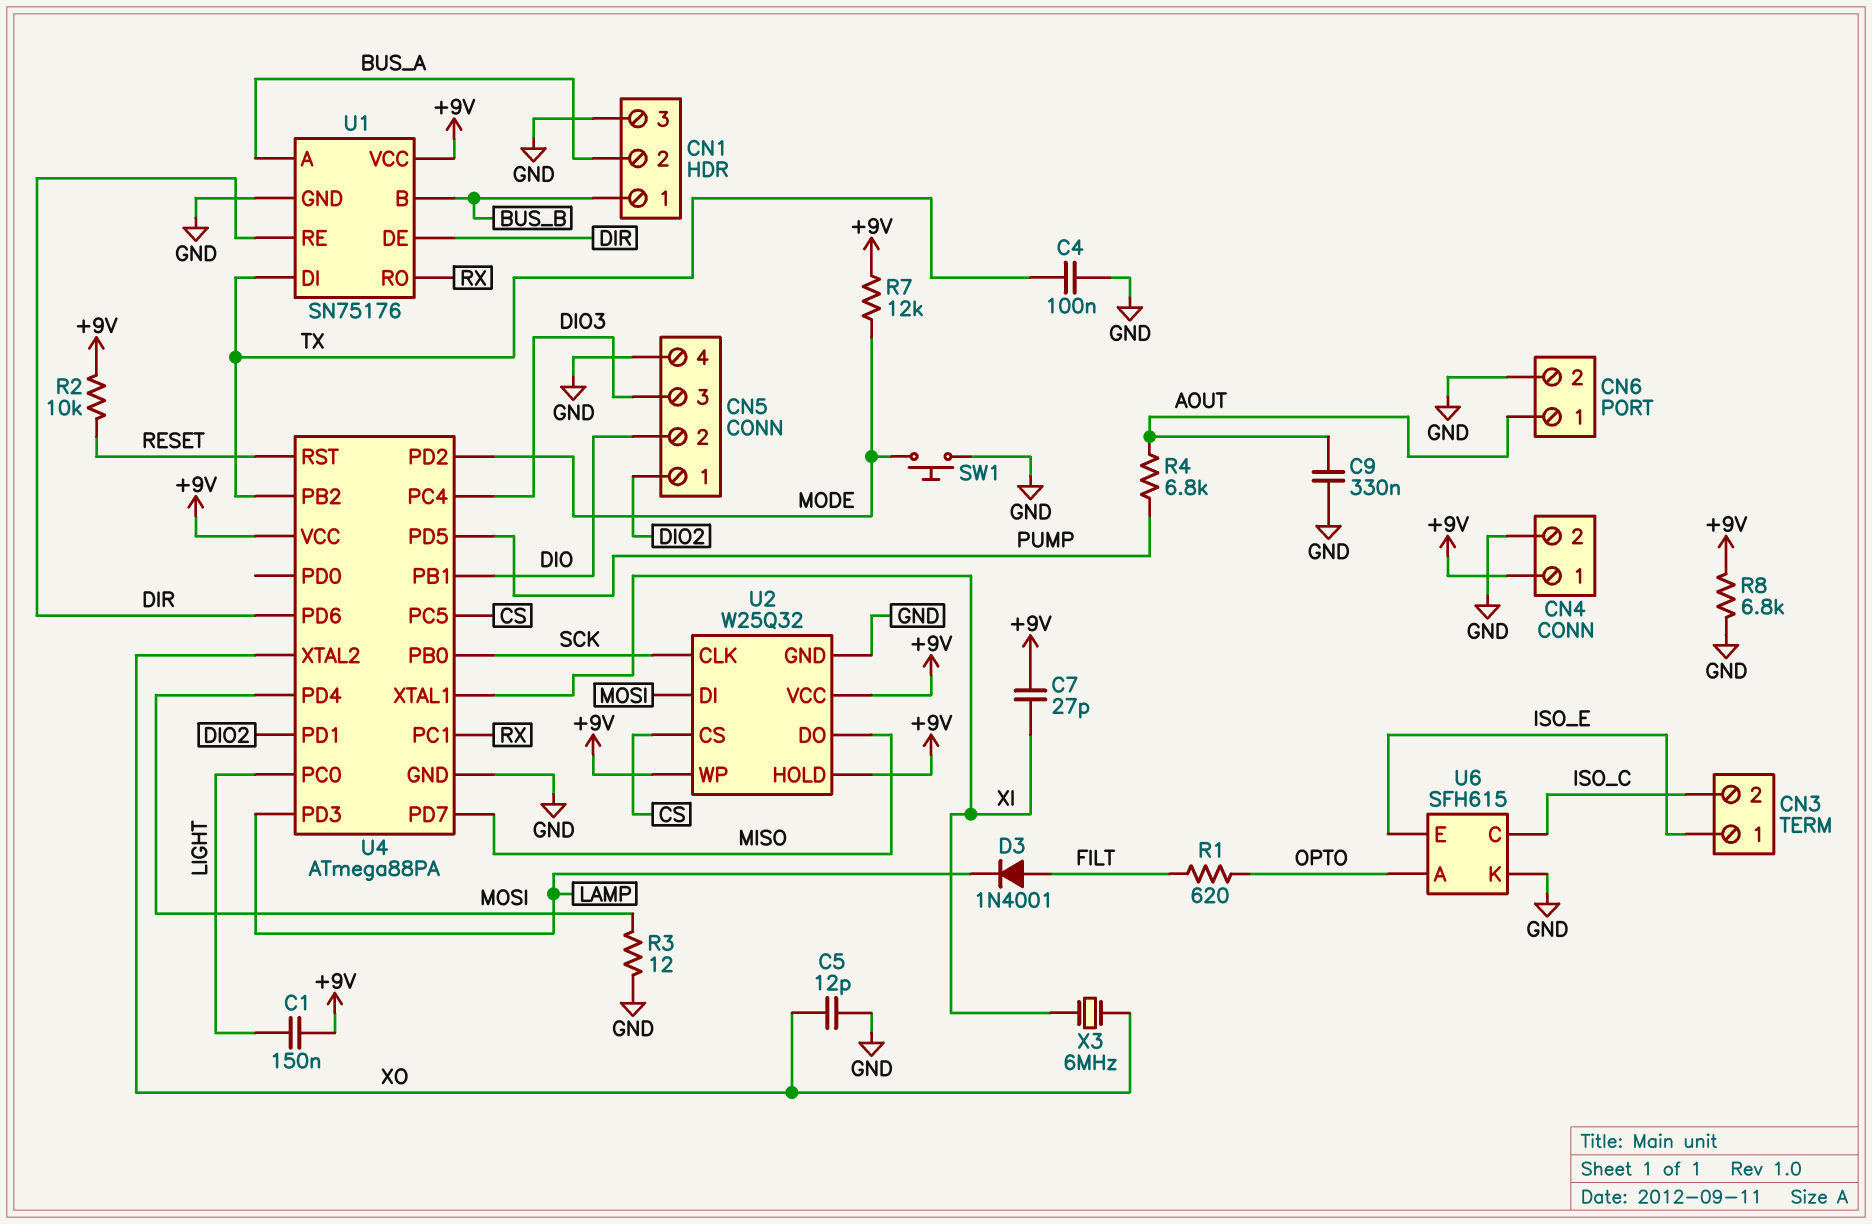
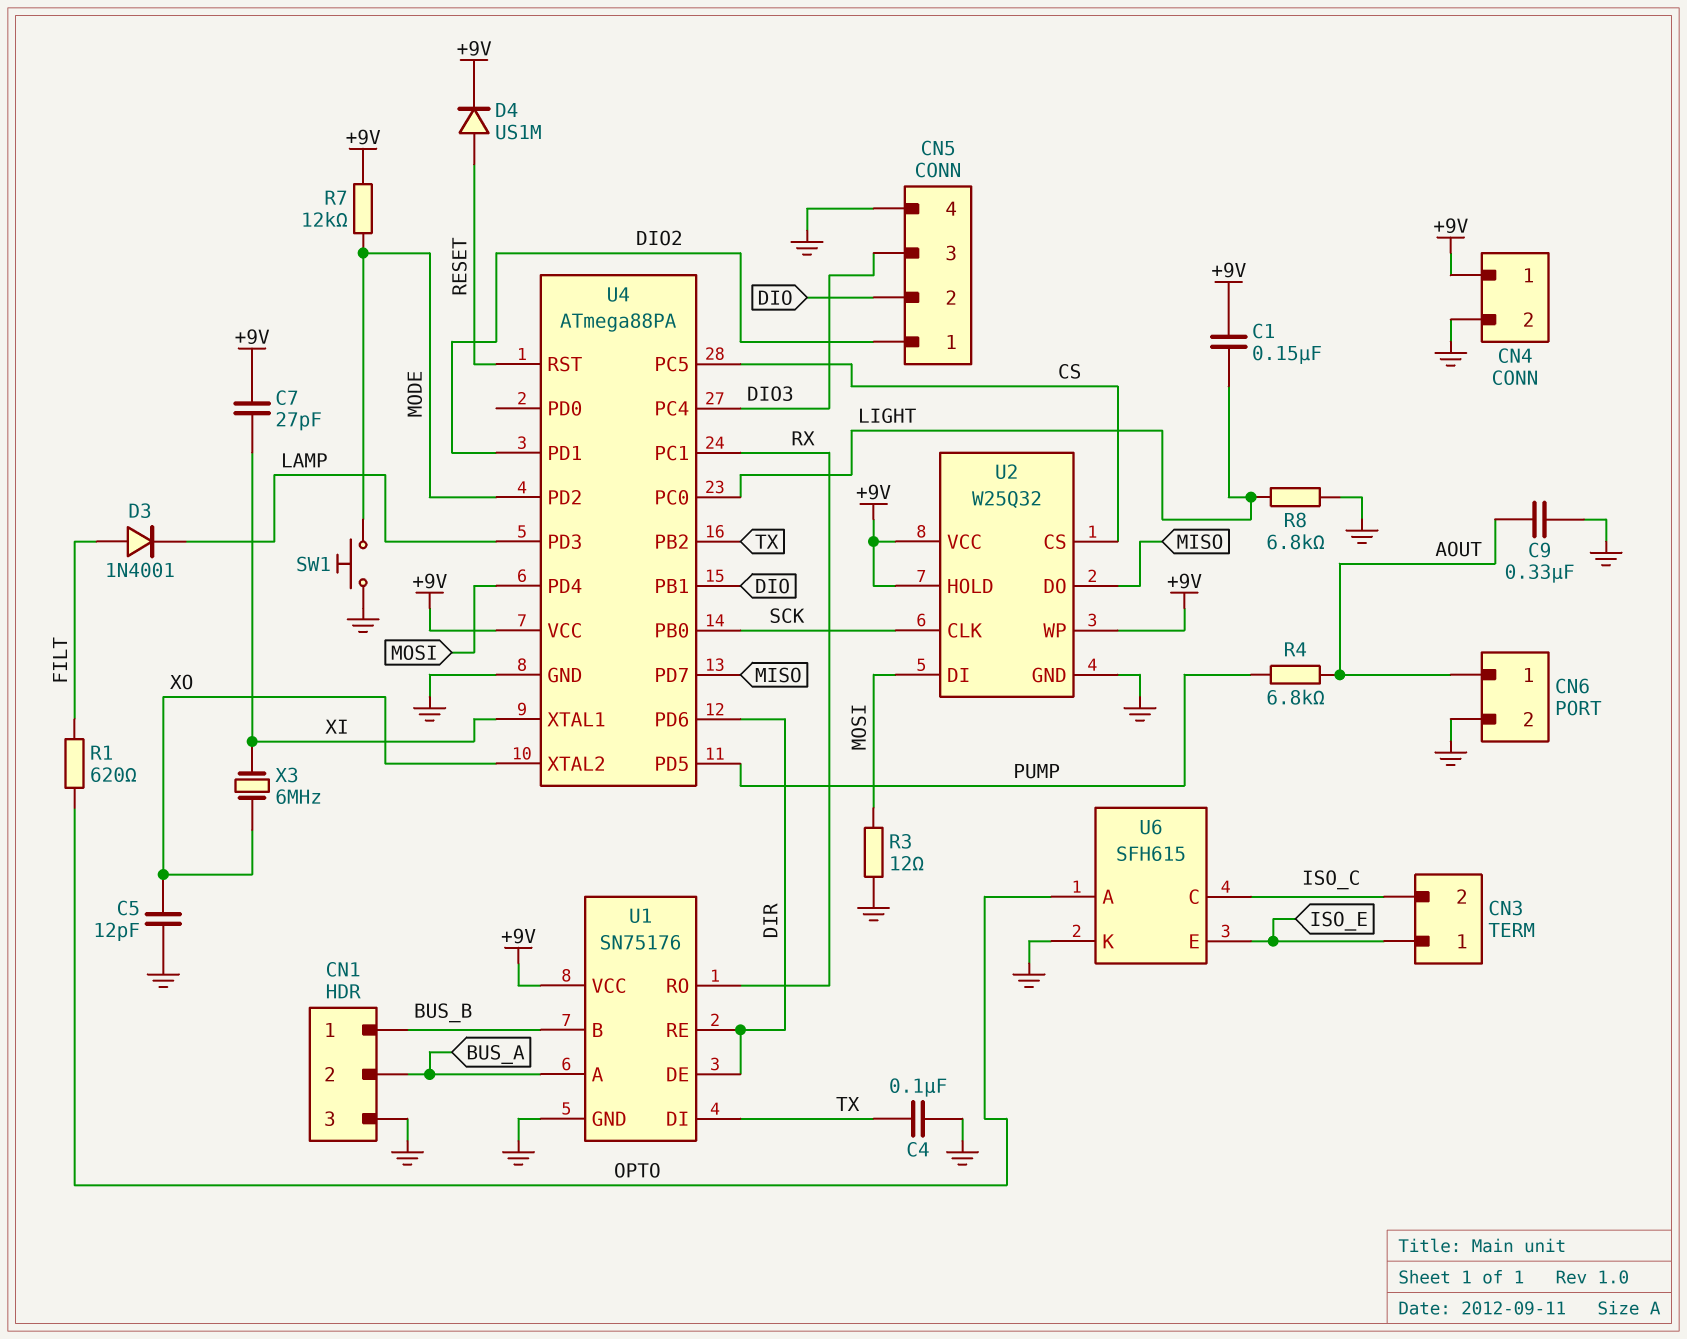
D4: none -> diode US1M (A RESET, K +9V)
R2: 10k (+9V, RESET) -> none
R8: 6.8k (+9V, GND) -> 6.8k (GND, LIGHT)

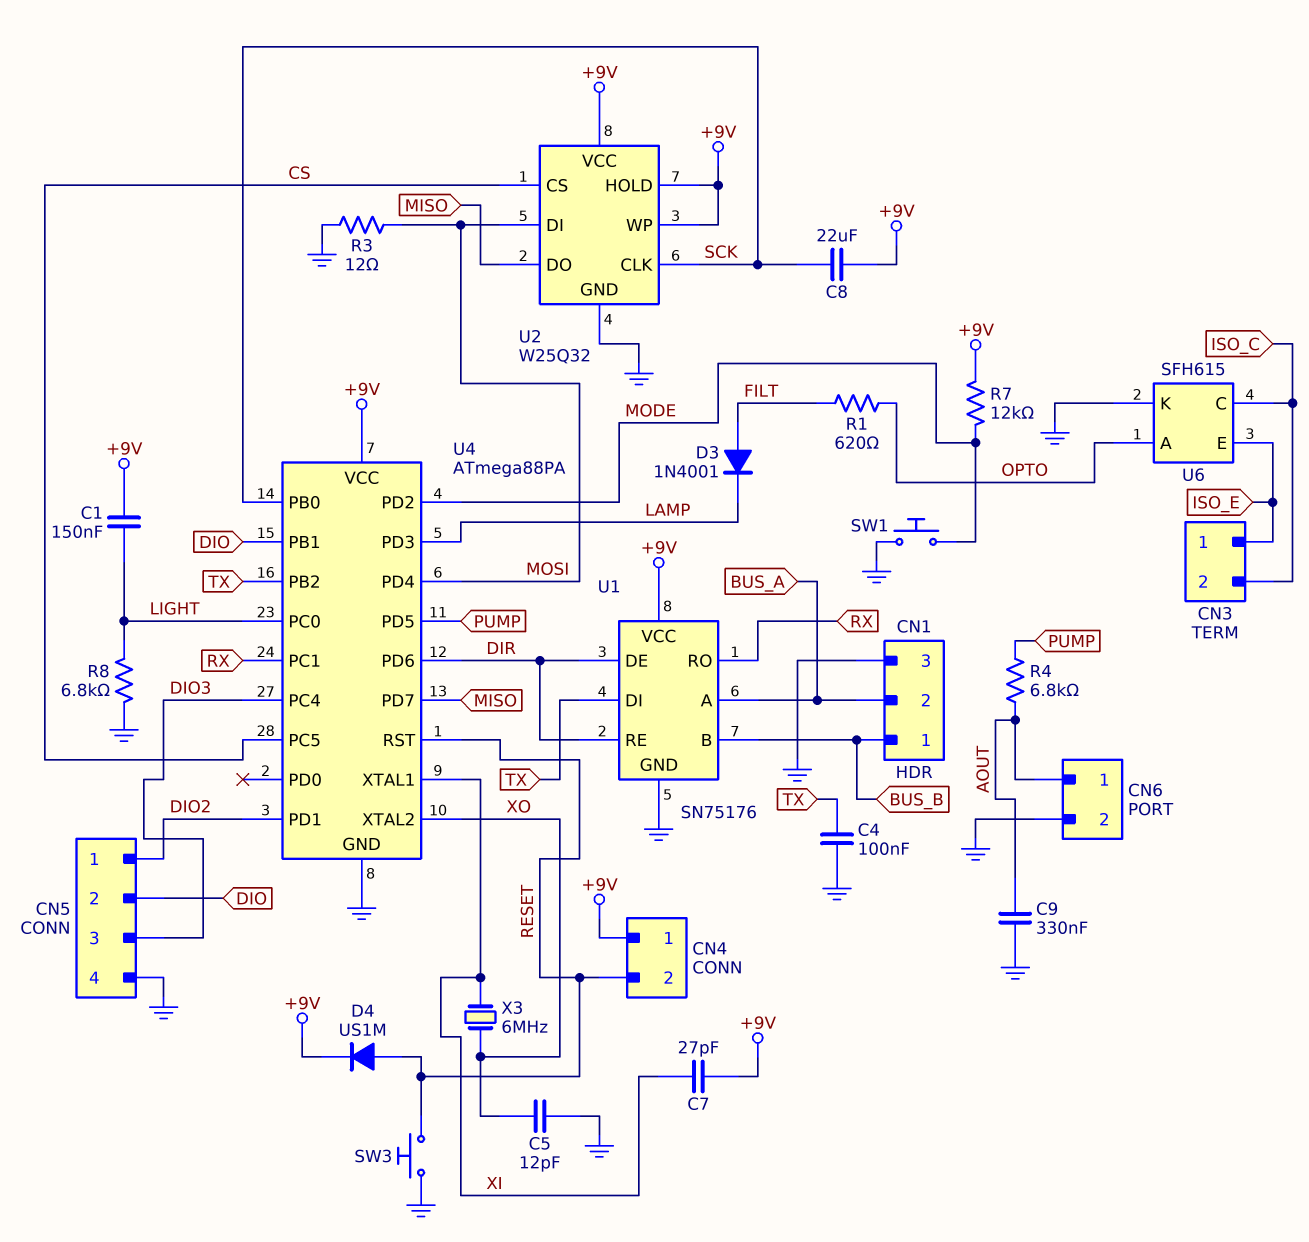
C8: none -> 22uF (+9V, SCK)
CN4 pin 2: GND -> RESET
SW3: none -> button (GND, RESET)

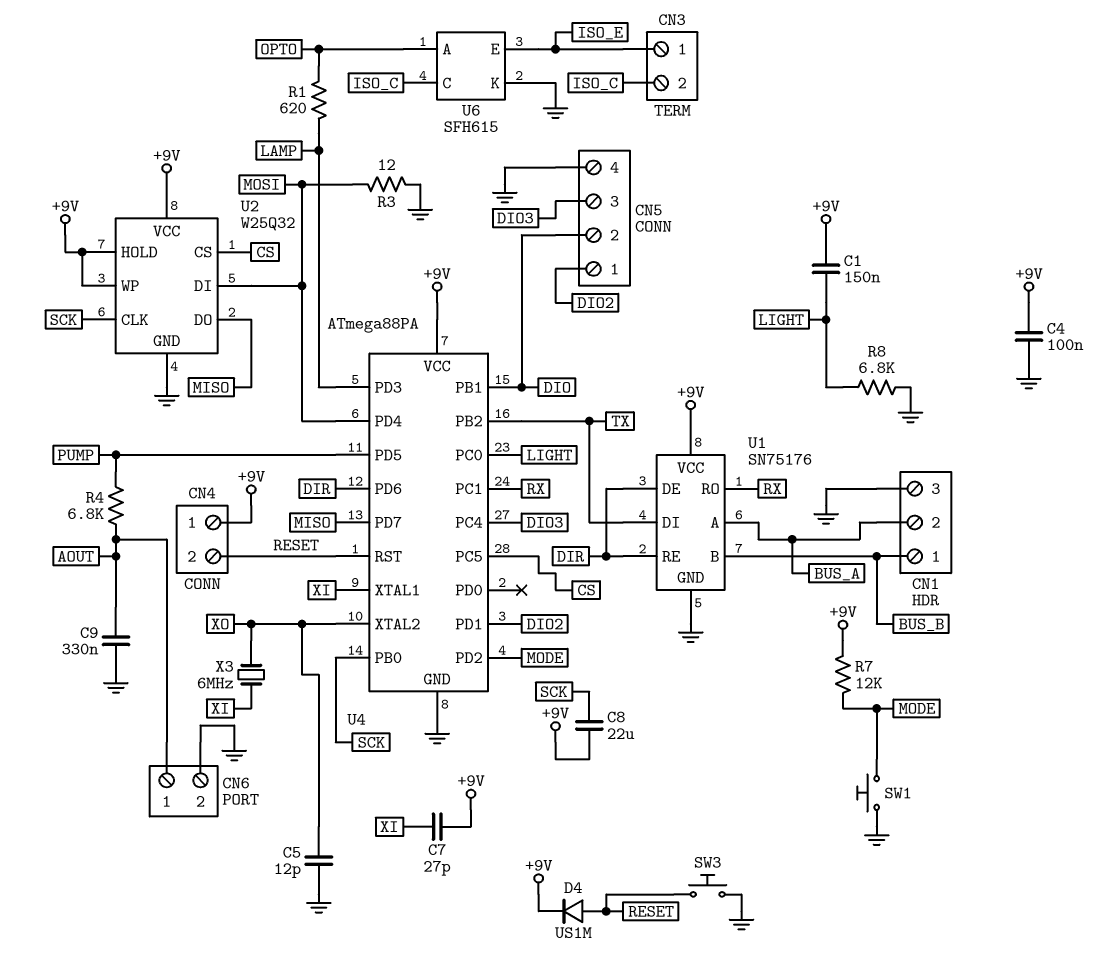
C4: 100nF (GND, TX) -> 100nF (+9V, GND)
D3: diode 1N4001 (A FILT, K LAMP) -> none
R1: 620 (FILT, OPTO) -> 620 (LAMP, OPTO)

